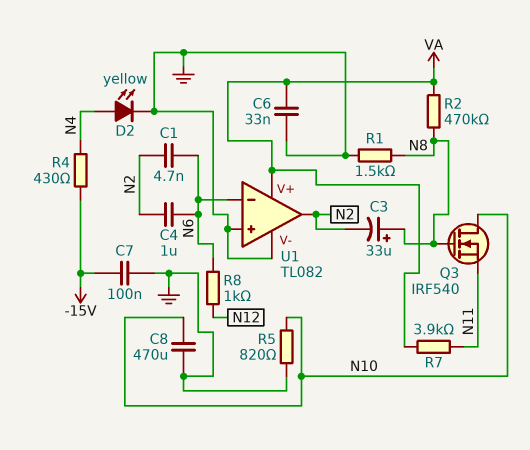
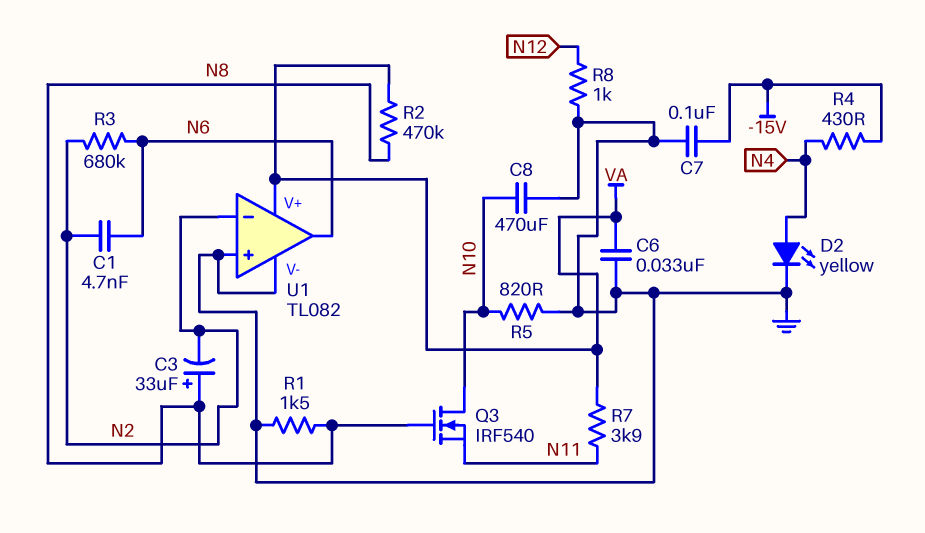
C4: 1uF (N2, N6) -> none
R3: none -> 680k (N2, N6)
R8: 1k (N6, N12) -> 1k (GND, N12)
U1 pin in-: N6 -> N2
U1 pin out: N2 -> N6

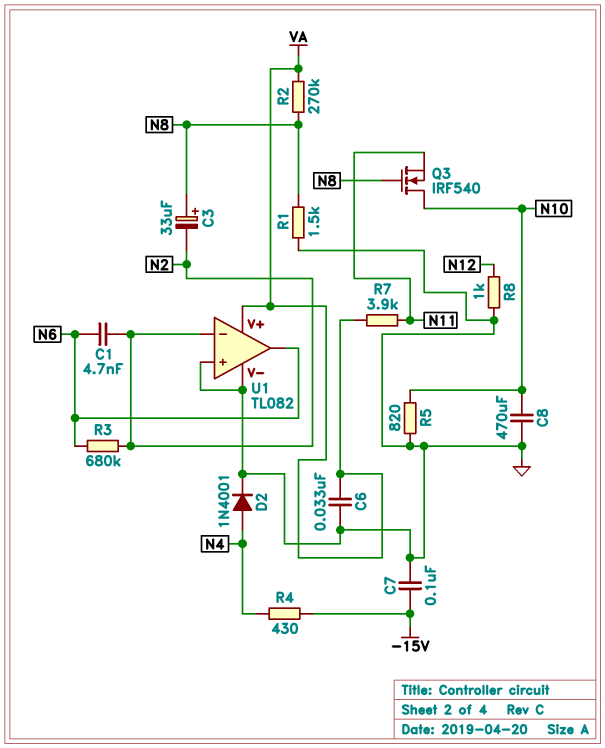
D2: LED yellow (A N4, K GND) -> diode 1N4001 (A N4, K GND)
R2: 470k (N8, VA) -> 270k (N8, VA)

